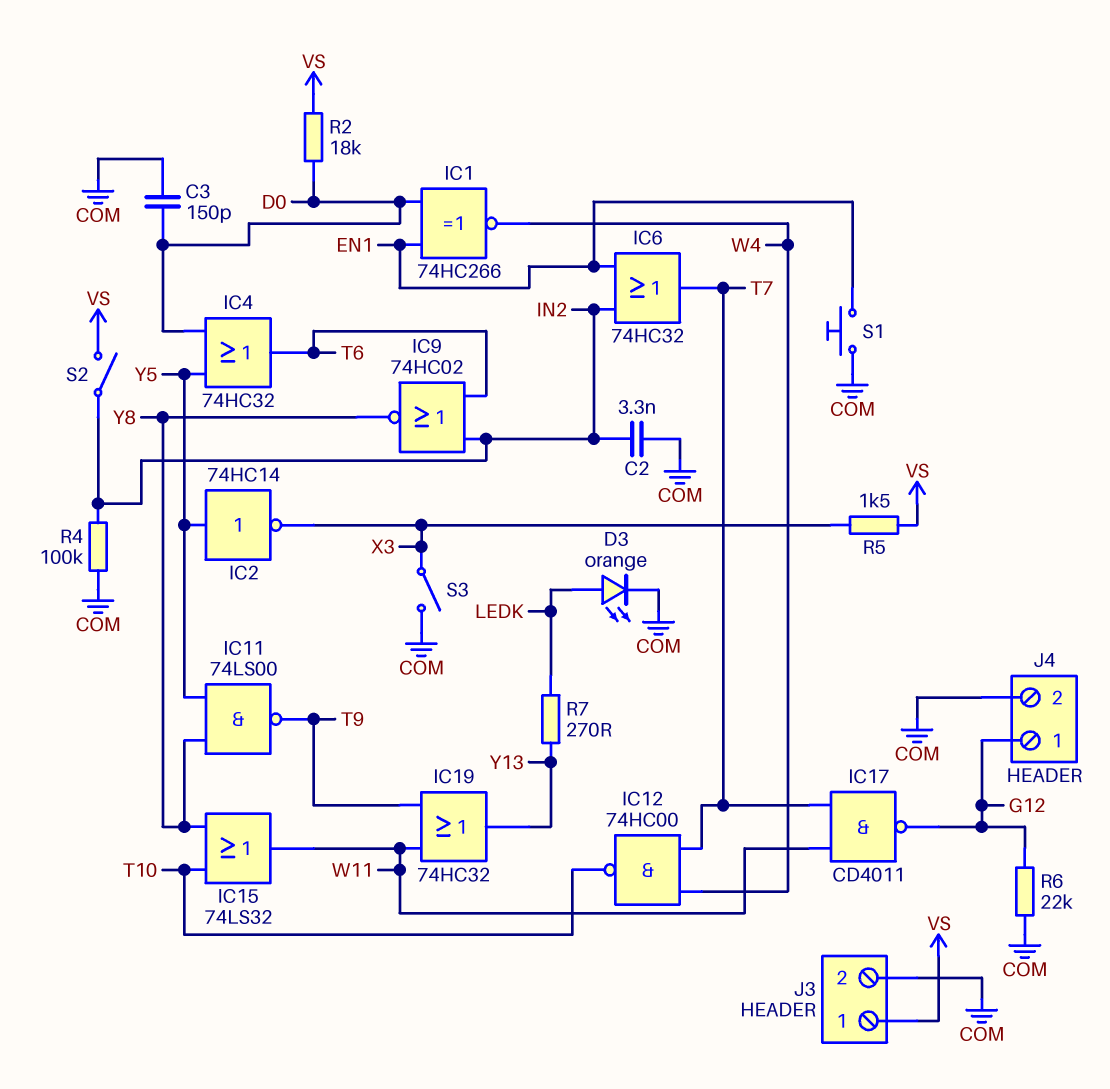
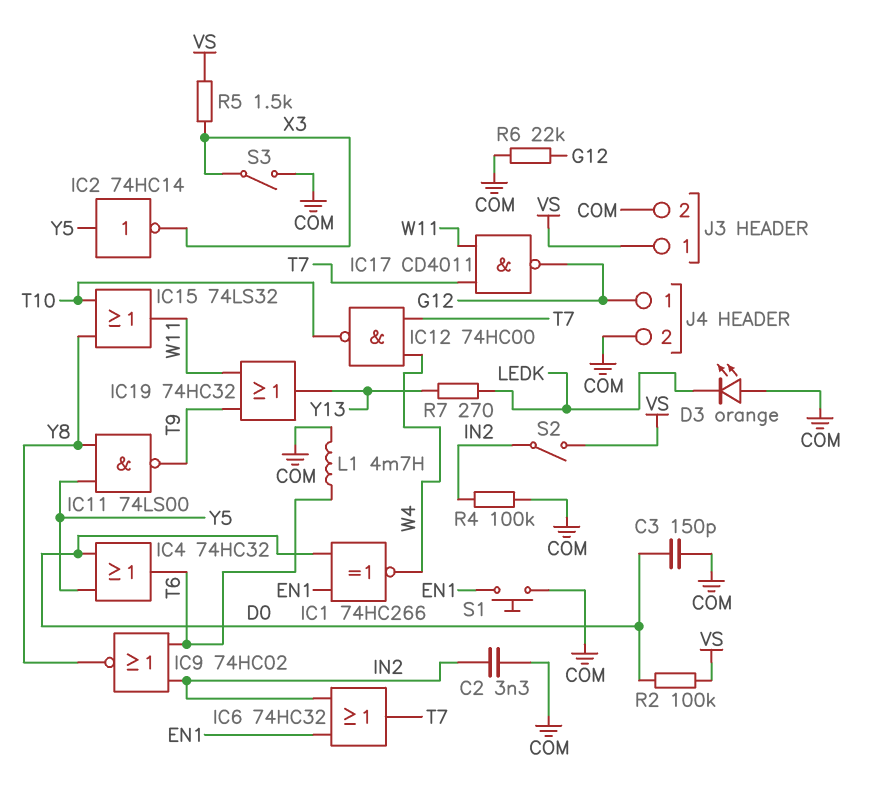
D3: LED orange (A LEDK, K COM) -> LED orange (A COM, K LEDK)
L1: none -> 4.7mH (COM, T6)
R2: 18k (D0, VS) -> 100k (D0, VS)

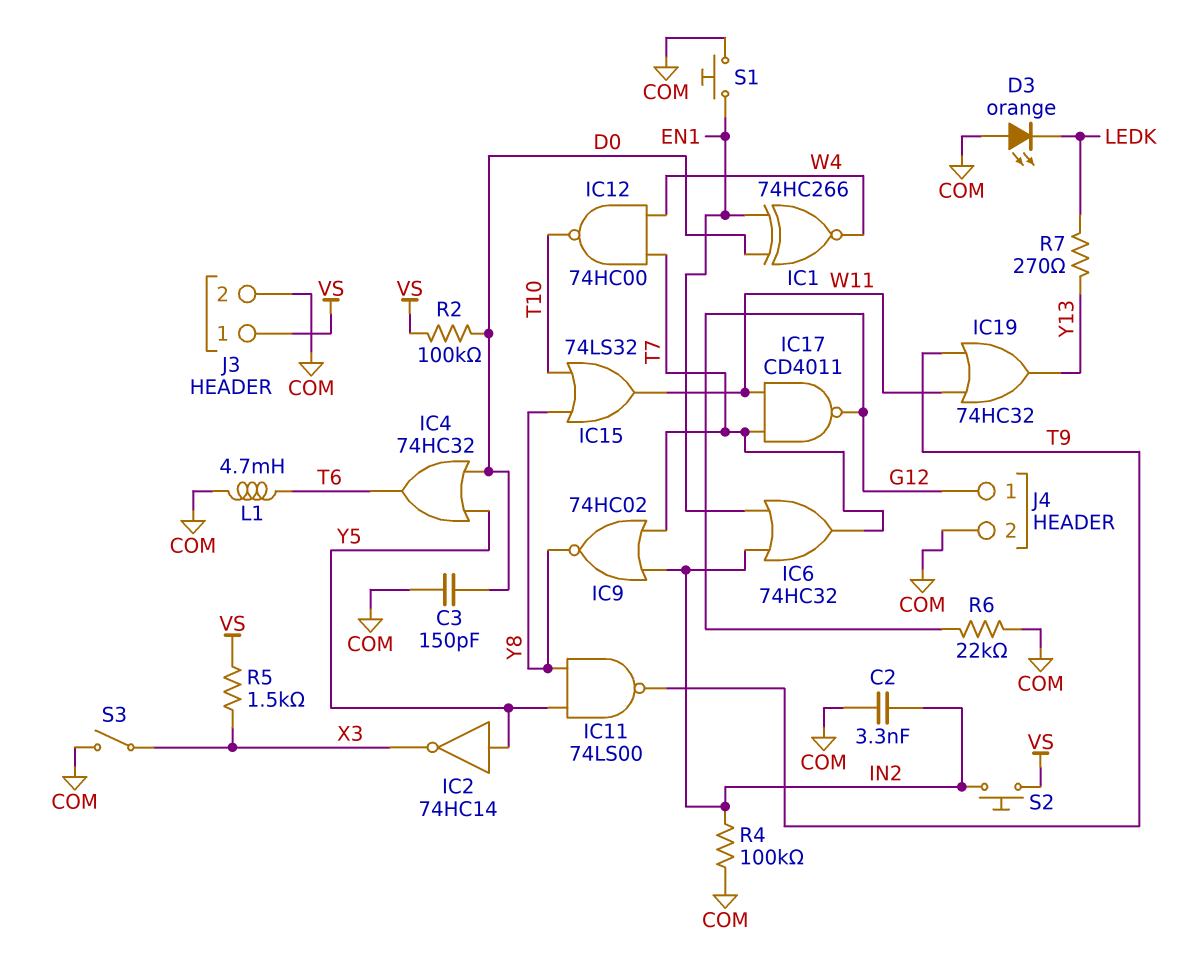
IC9: NOR 74HC02 (in IN2, in T6, out Y8) -> NOR 74HC02 (in IN2, in T7, out Y8)
S2: switch (IN2, VS) -> button (IN2, VS)

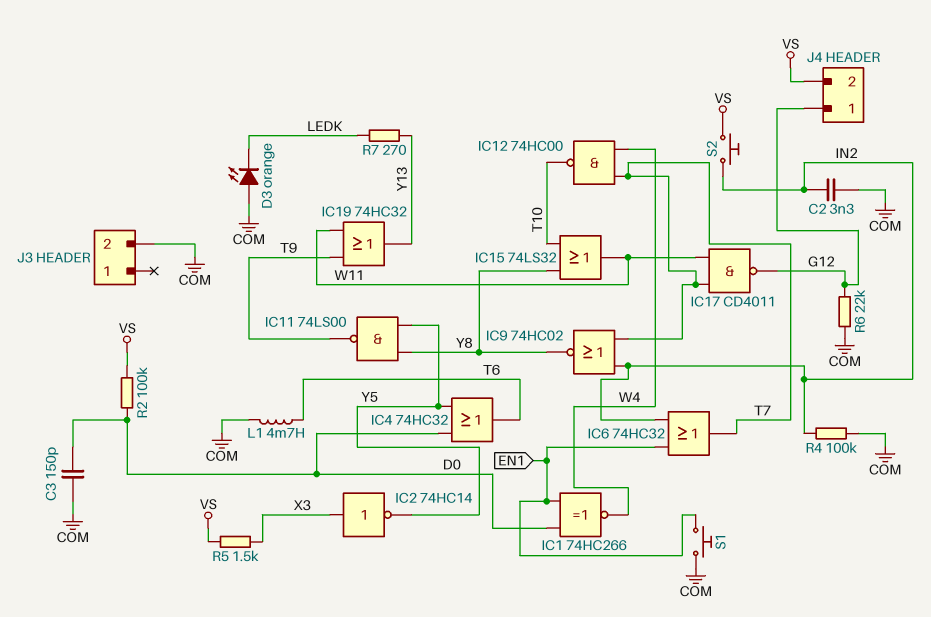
IC2: NOT 74HC14 (in Y5, out X3) -> NOT 74HC14 (in X3, out Y5)
J3 pin 1: VS -> none
J4 pin 2: COM -> VS
S3: switch (COM, X3) -> none

